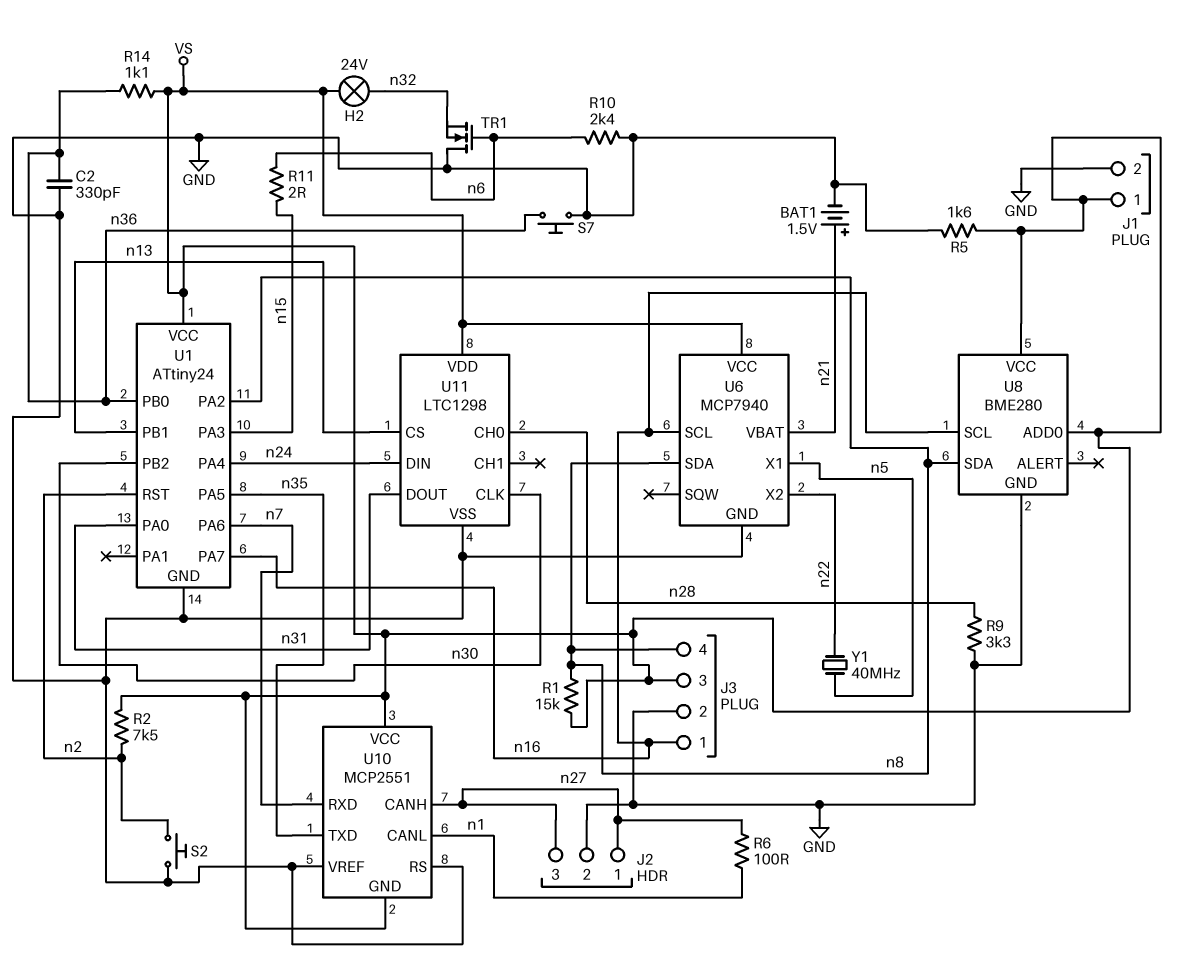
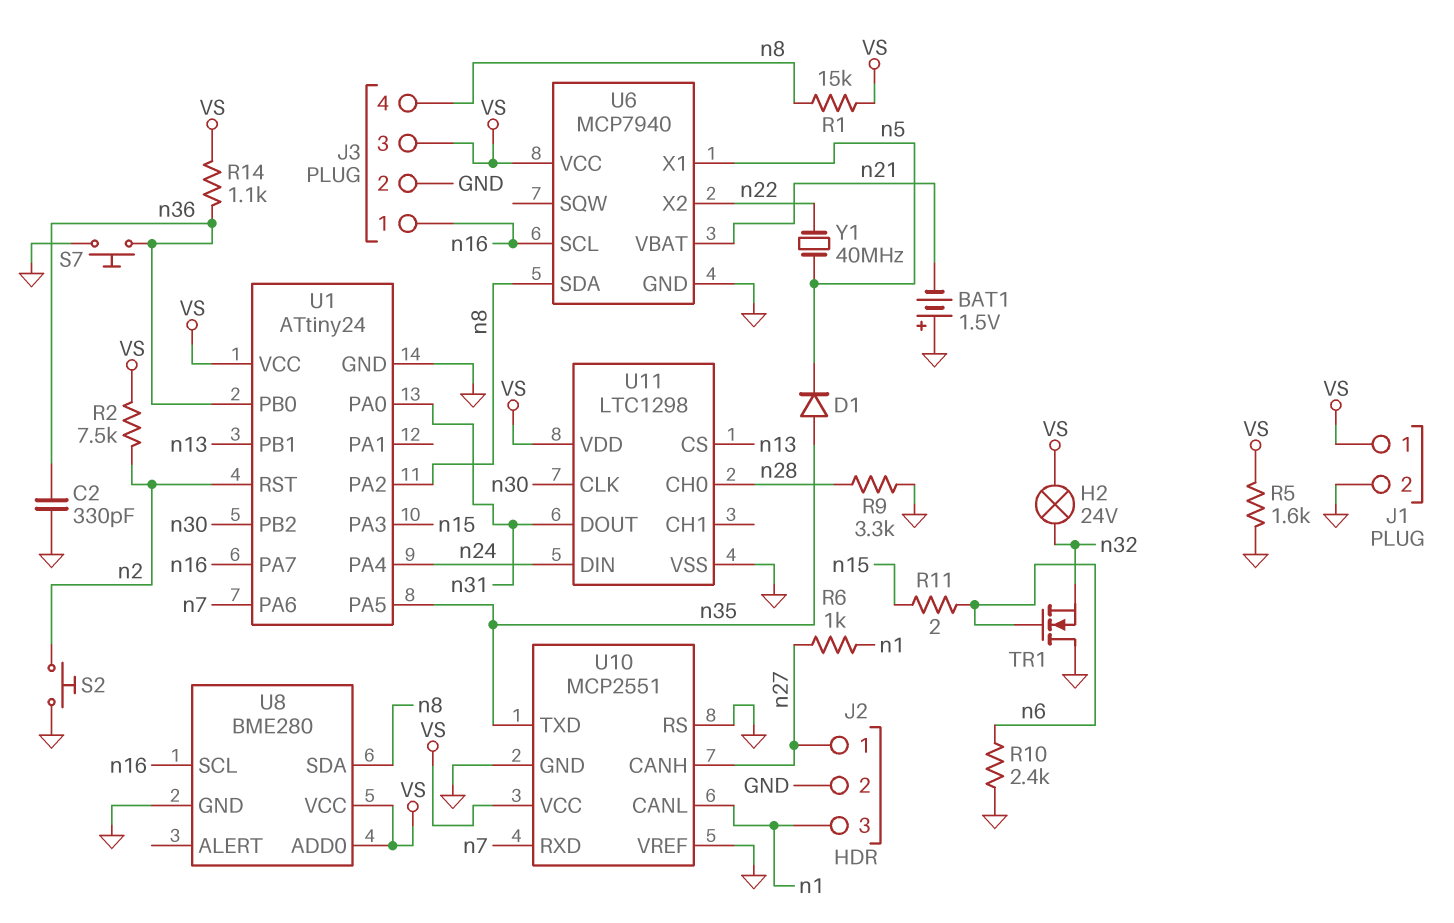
BAT1: 1.5V (plus n21, minus GND) -> 1.5V (plus GND, minus n21)
D1: none -> diode (A n35, K n5)
J2 pin 3: n27 -> n1
R6: 100 (n1, n27) -> 1k (n1, n27)
U10 pin GND: VS -> GND

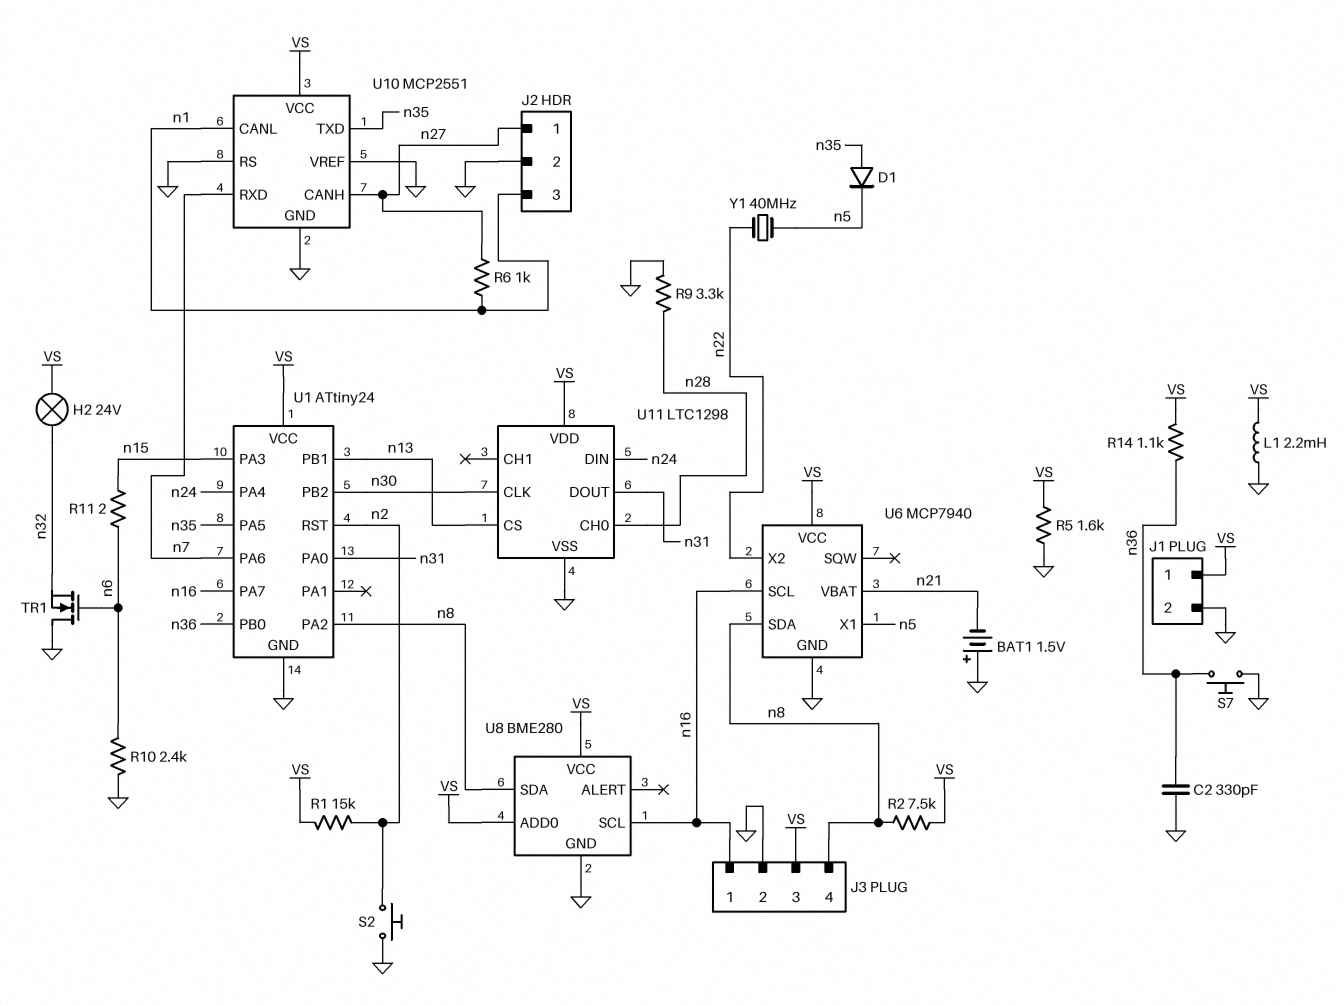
L1: none -> 2.2mH (GND, VS)
R1: 15k (VS, n8) -> 15k (VS, n2)
R2: 7.5k (VS, n2) -> 7.5k (VS, n8)

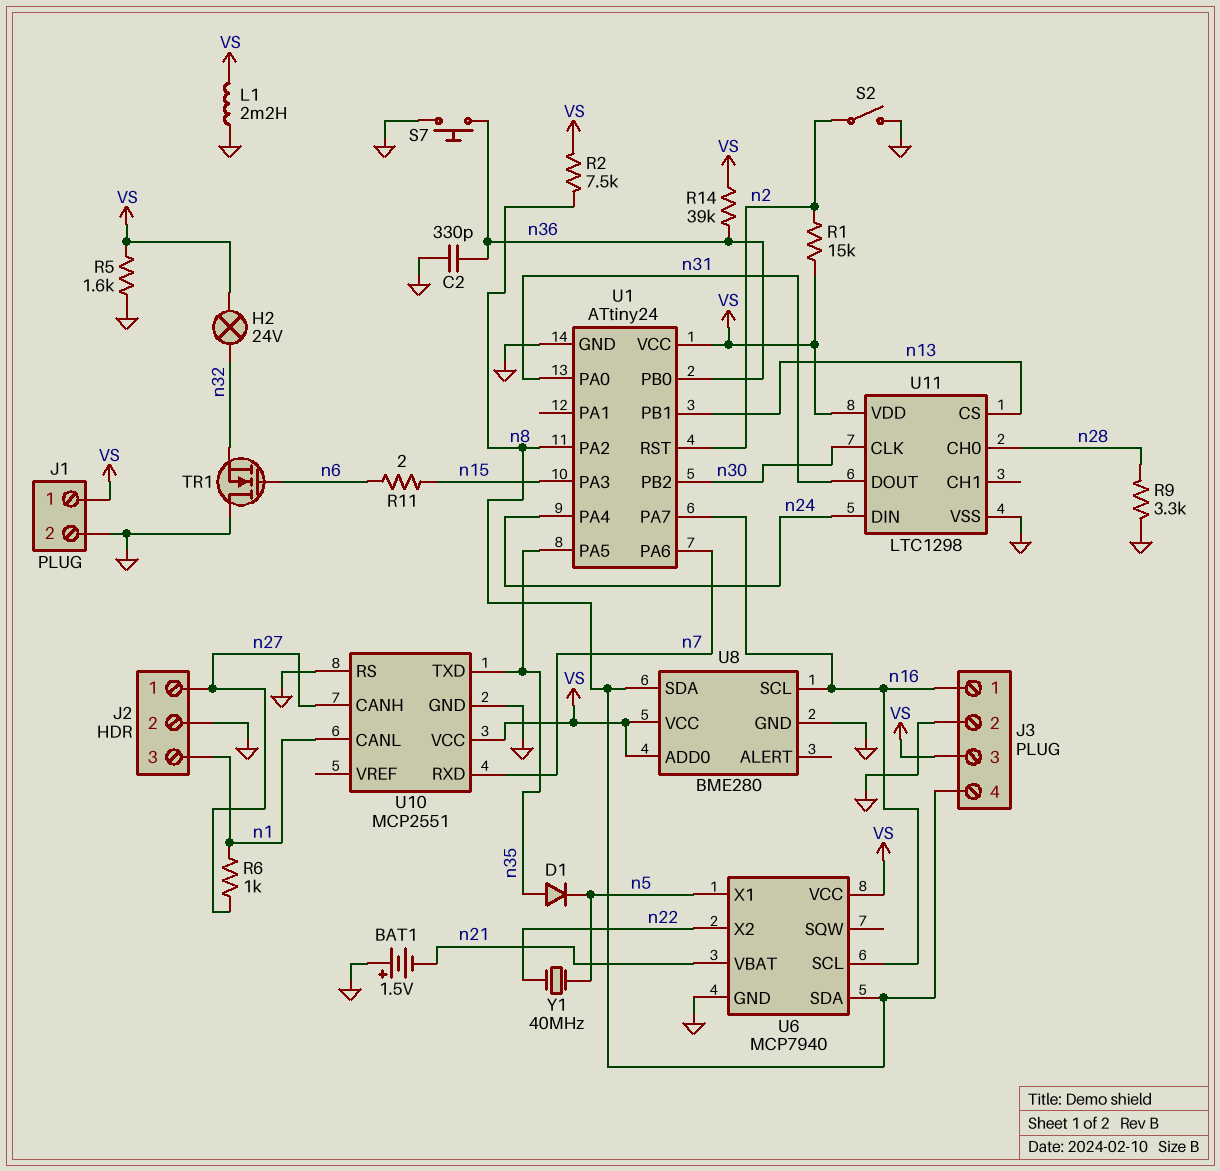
R10: 2.4k (GND, n6) -> none
R14: 1.1k (VS, n36) -> 39k (VS, n36)
S2: button (GND, n2) -> switch (GND, n2)
U10 pin VREF: GND -> none

